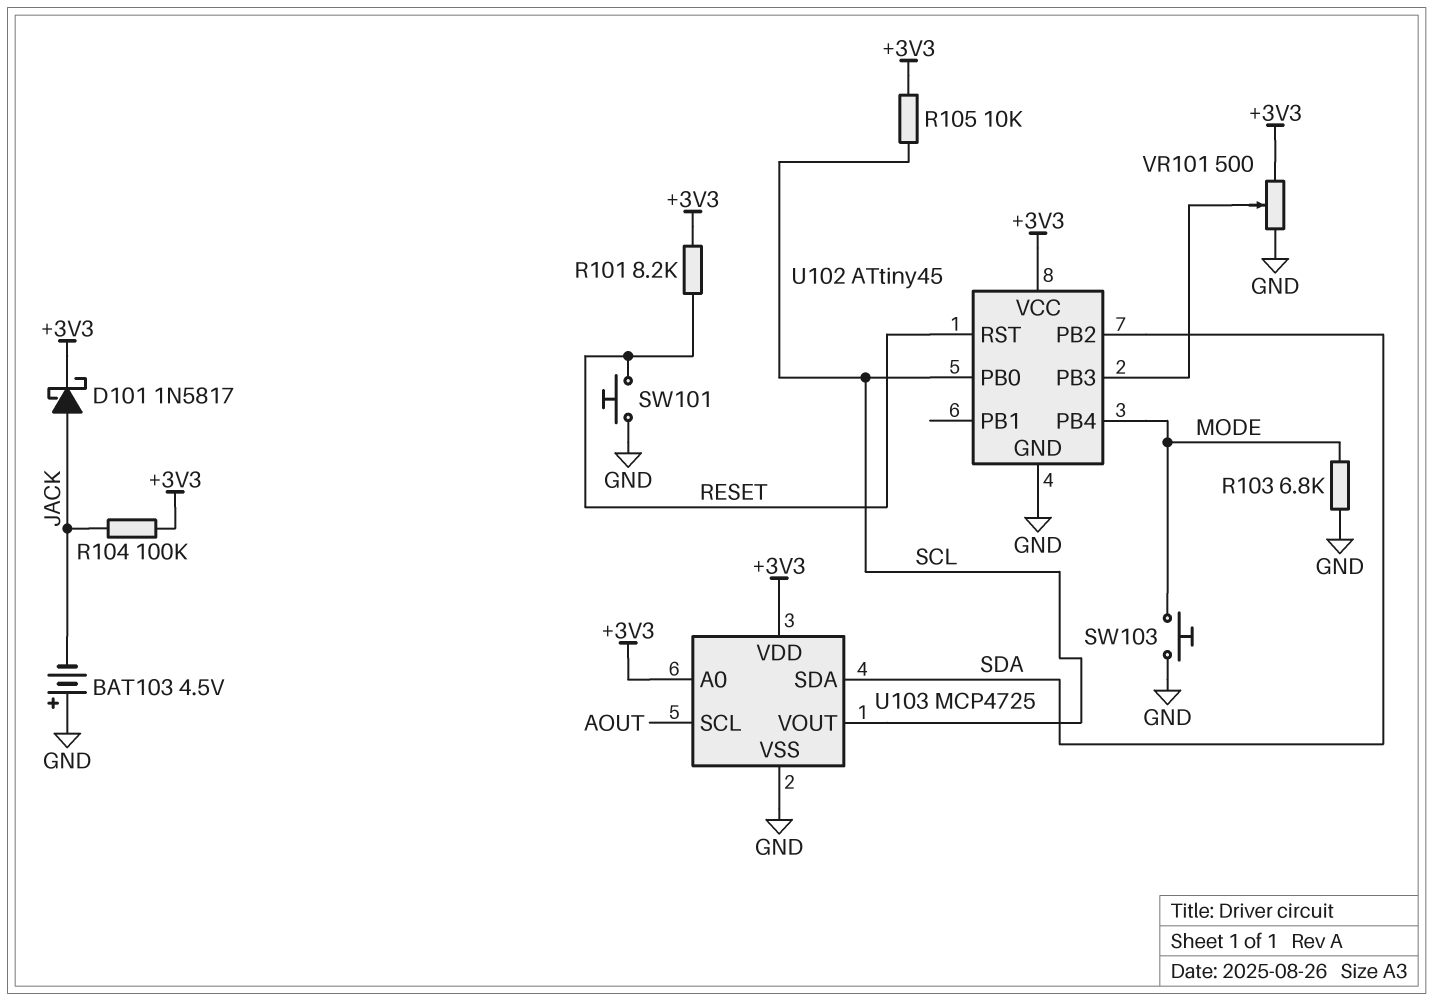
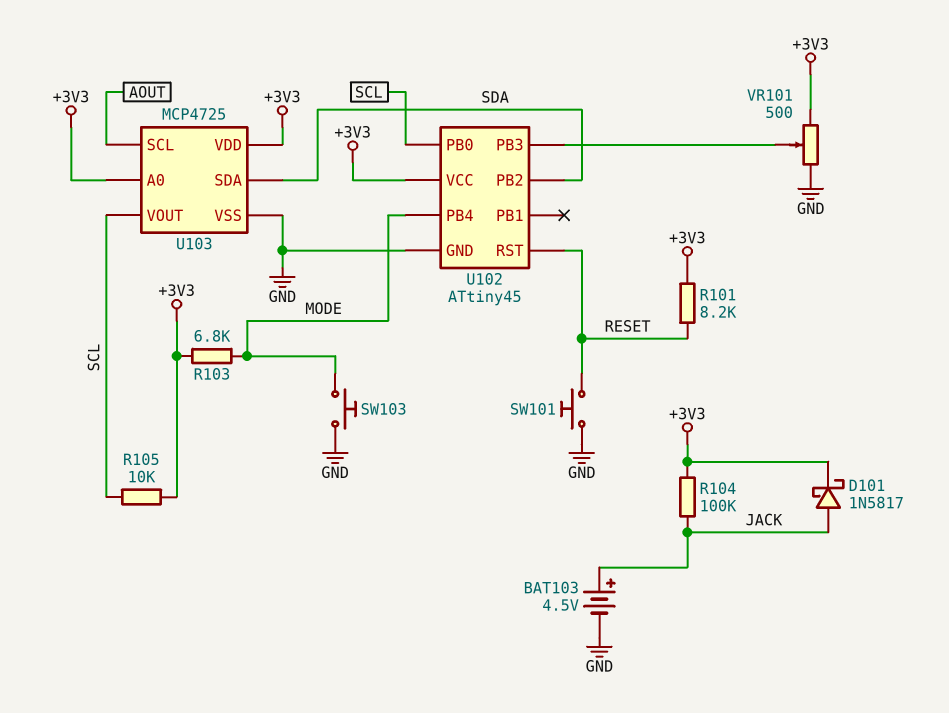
BAT103: 4.5V (plus GND, minus JACK) -> 4.5V (plus JACK, minus GND)
R103: 6.8k (GND, MODE) -> 6.8k (+3V3, MODE)

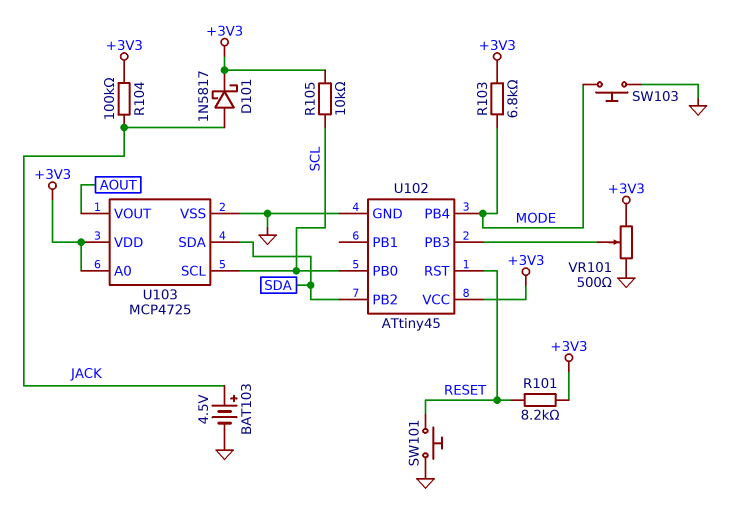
U103 pin SCL: AOUT -> SCL
U103 pin VOUT: SCL -> AOUT

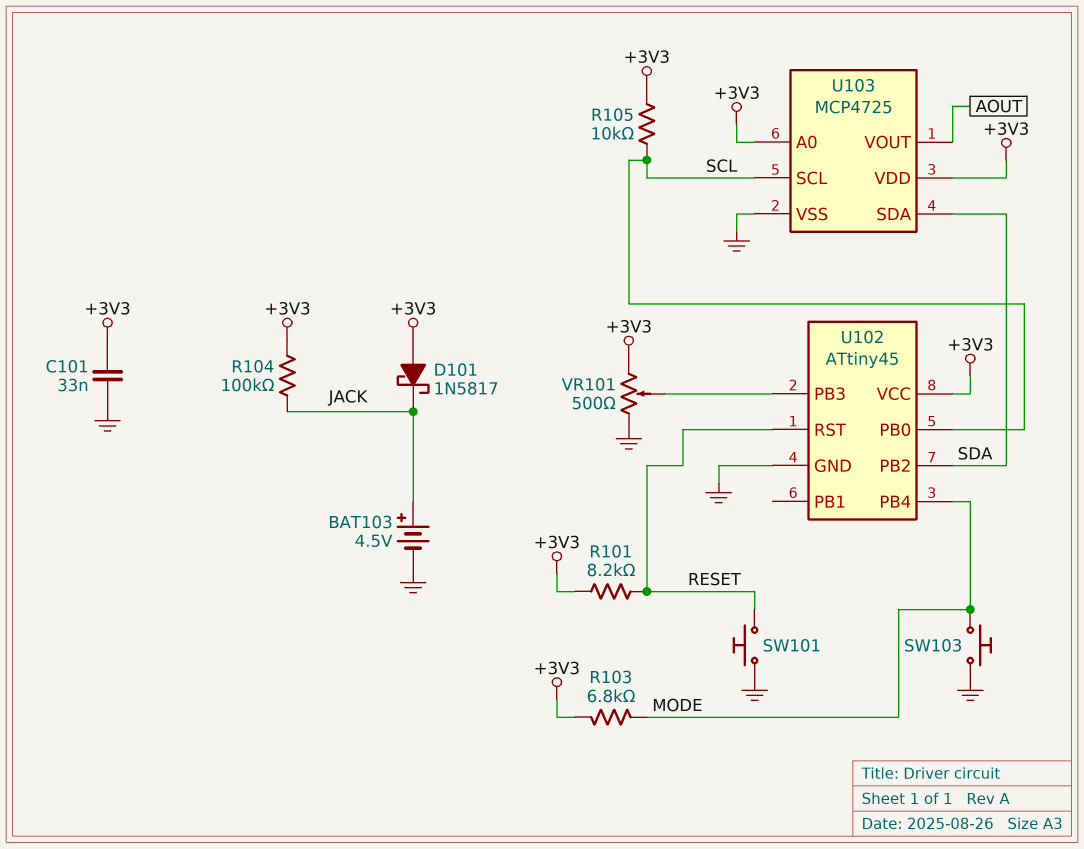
C101: none -> 33nF (+3V3, GND)
D101: schottky 1N5817 (A JACK, K +3V3) -> schottky 1N5817 (A +3V3, K JACK)

